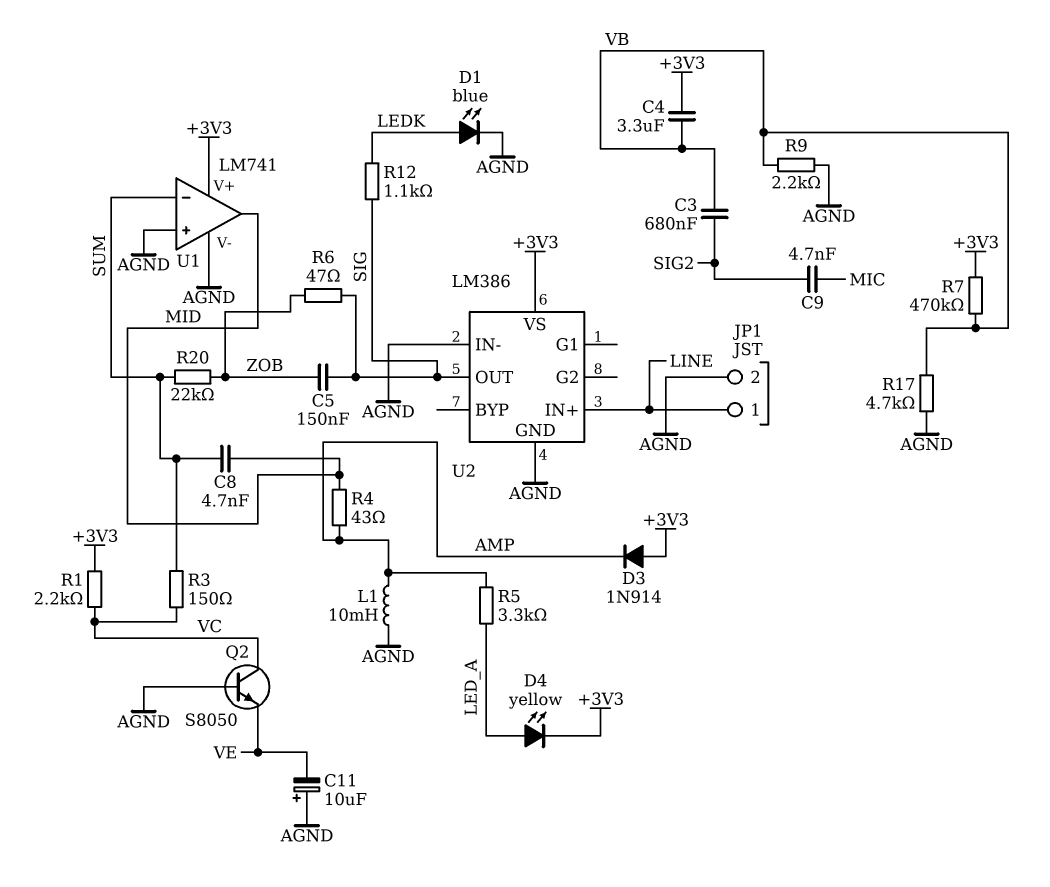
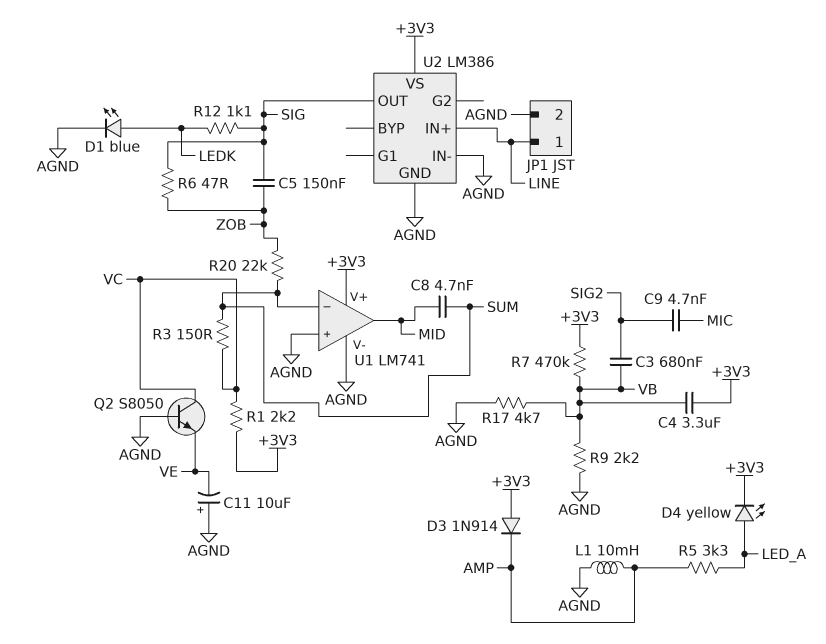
R4: 43 (AMP, MID) -> none

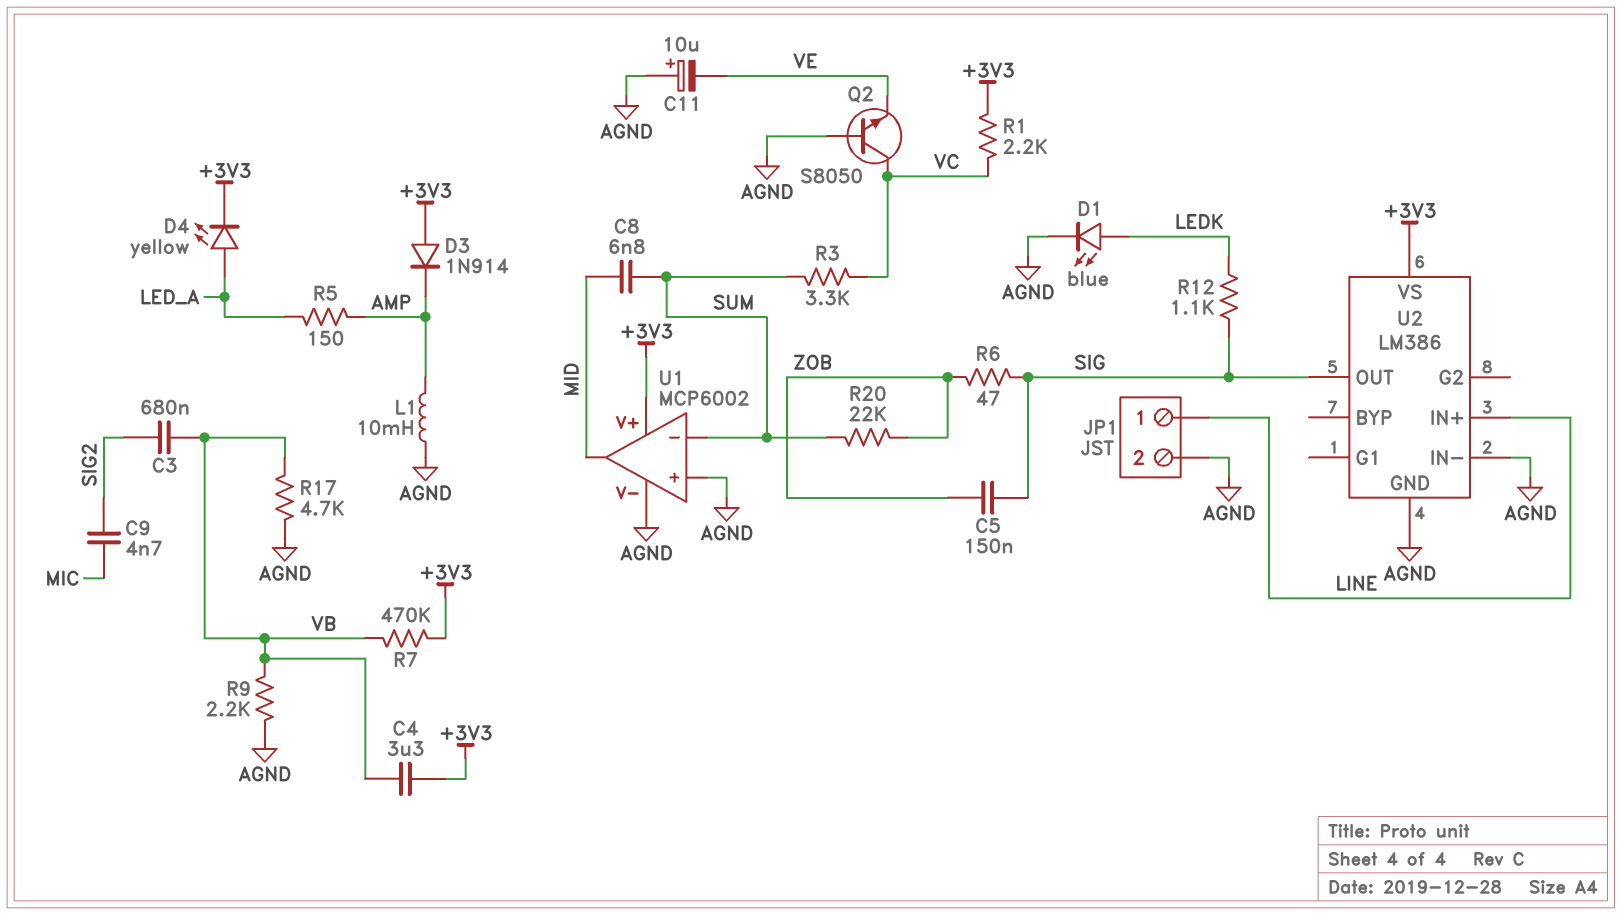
C8: 4.7nF (MID, SUM) -> 6.8nF (MID, SUM)
R3: 150 (SUM, VC) -> 3.3k (SUM, VC)
R5: 3.3k (AMP, LED_A) -> 150 (AMP, LED_A)
U1: LM741 -> MCP6002

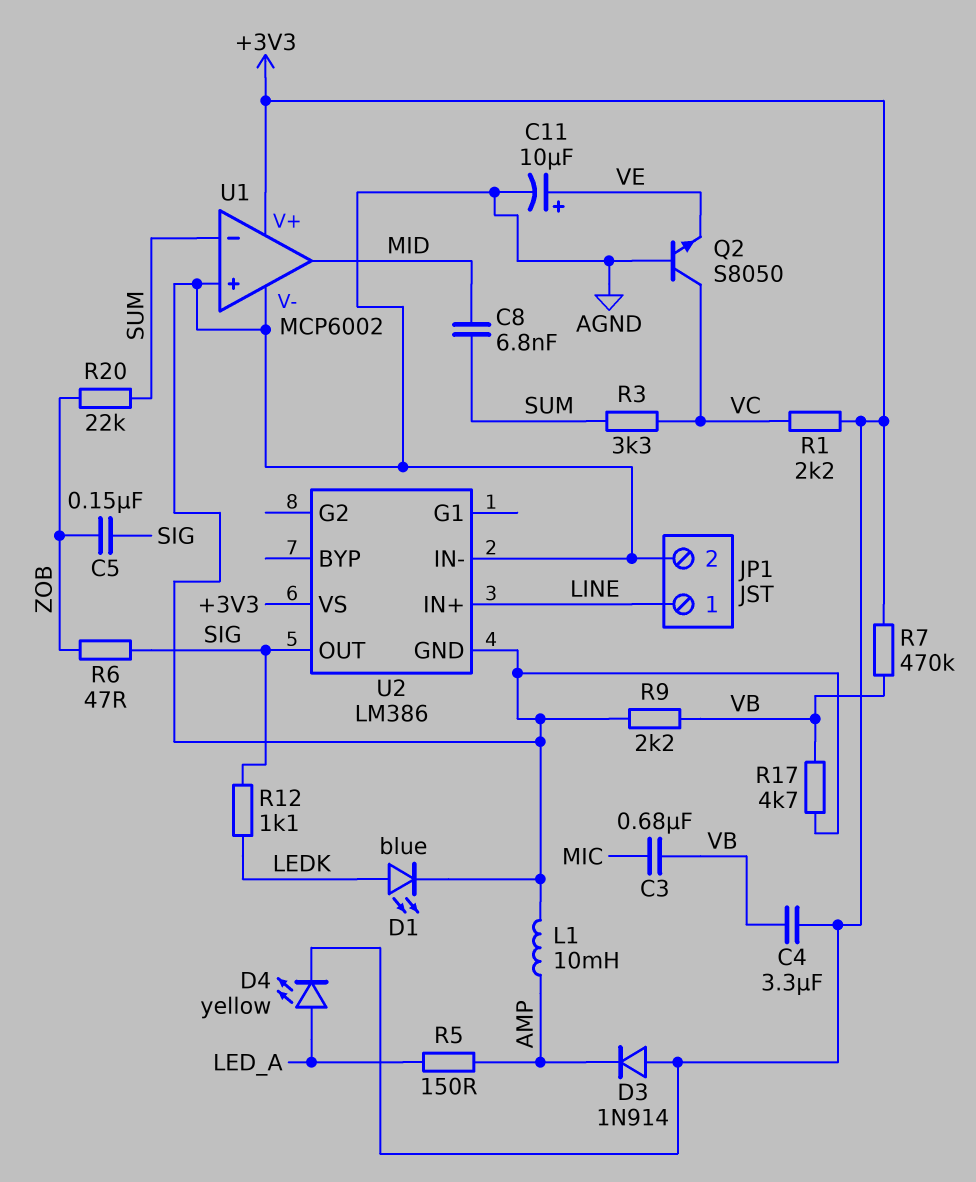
C3: 680nF (SIG2, VB) -> 680nF (MIC, VB)
C9: 4.7nF (MIC, SIG2) -> none
C11: 10uF (plus AGND, minus VE) -> 10uF (plus VE, minus AGND)

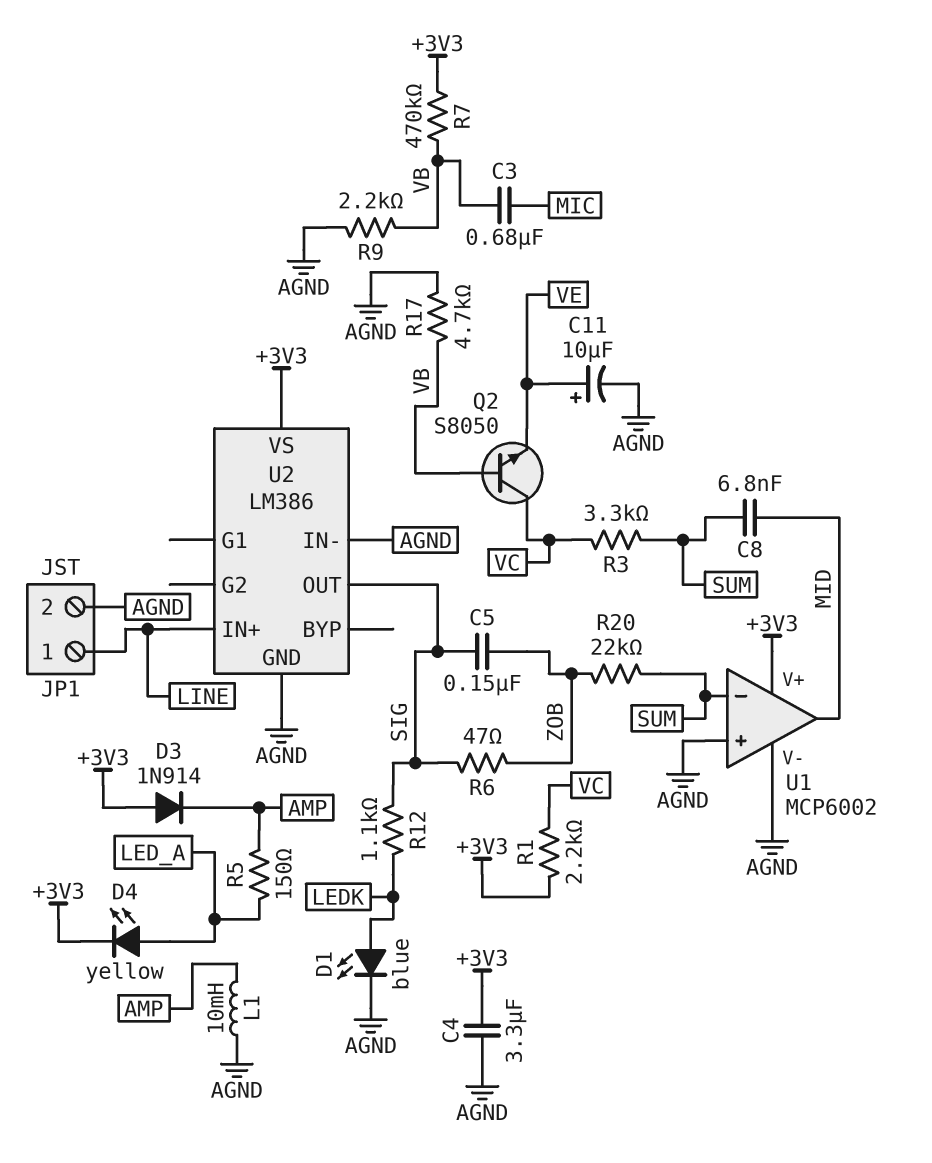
C4: 3.3uF (+3V3, VB) -> 3.3uF (+3V3, AGND)
Q2: NPN S8050 (B AGND, C VC, E VE) -> NPN S8050 (B VB, C VC, E VE)

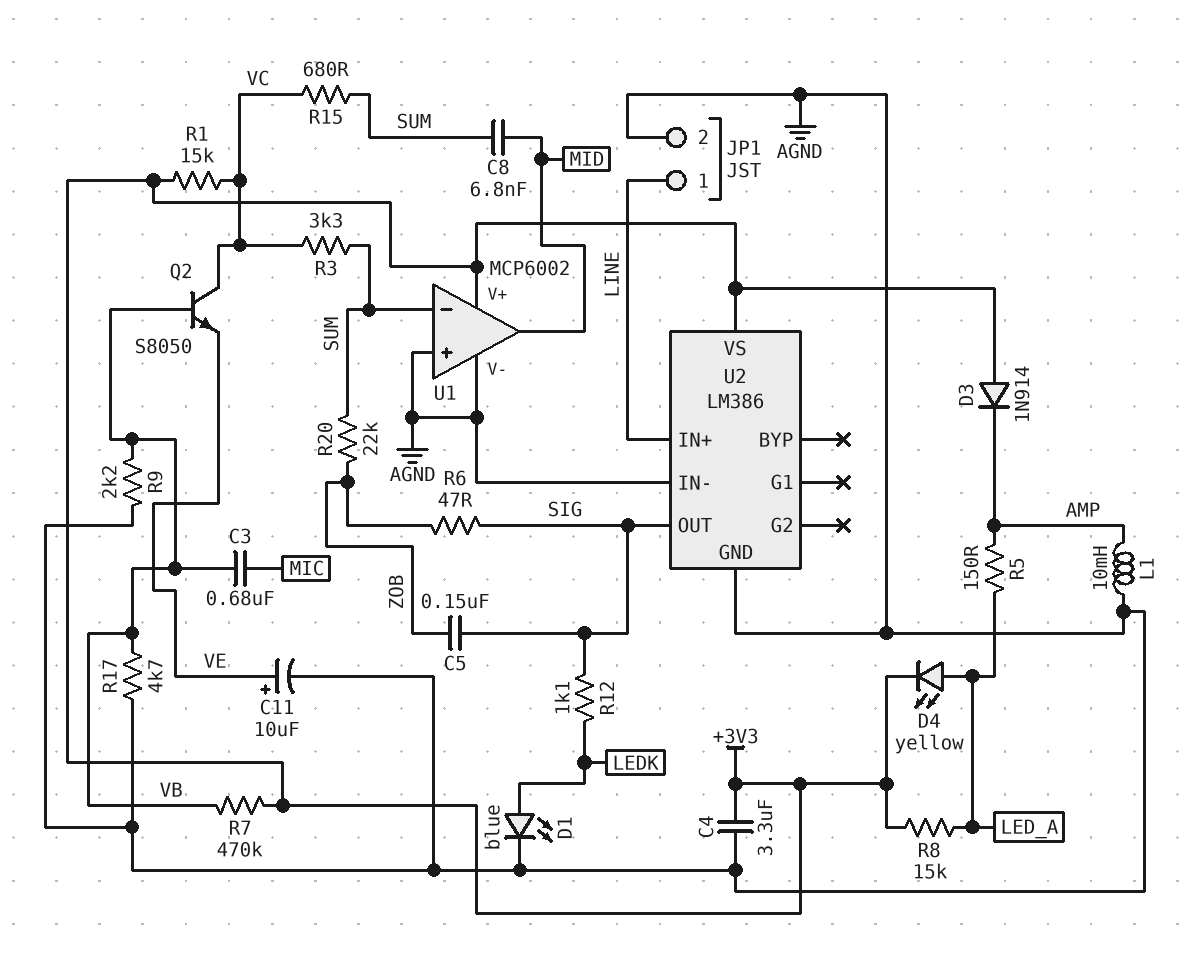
R1: 2.2k (+3V3, VC) -> 15k (+3V3, VC)
R8: none -> 15k (+3V3, LED_A)
R15: none -> 680 (SUM, VC)

